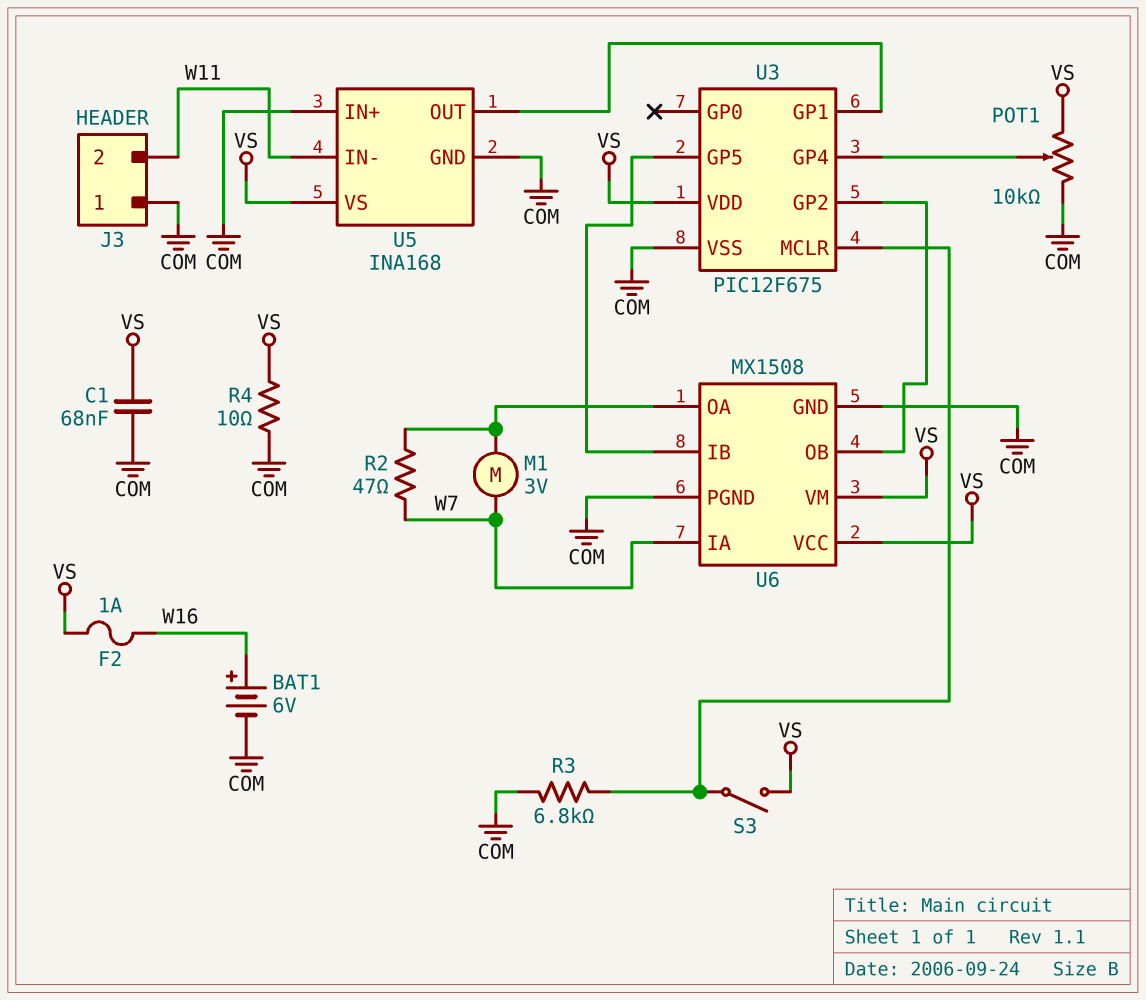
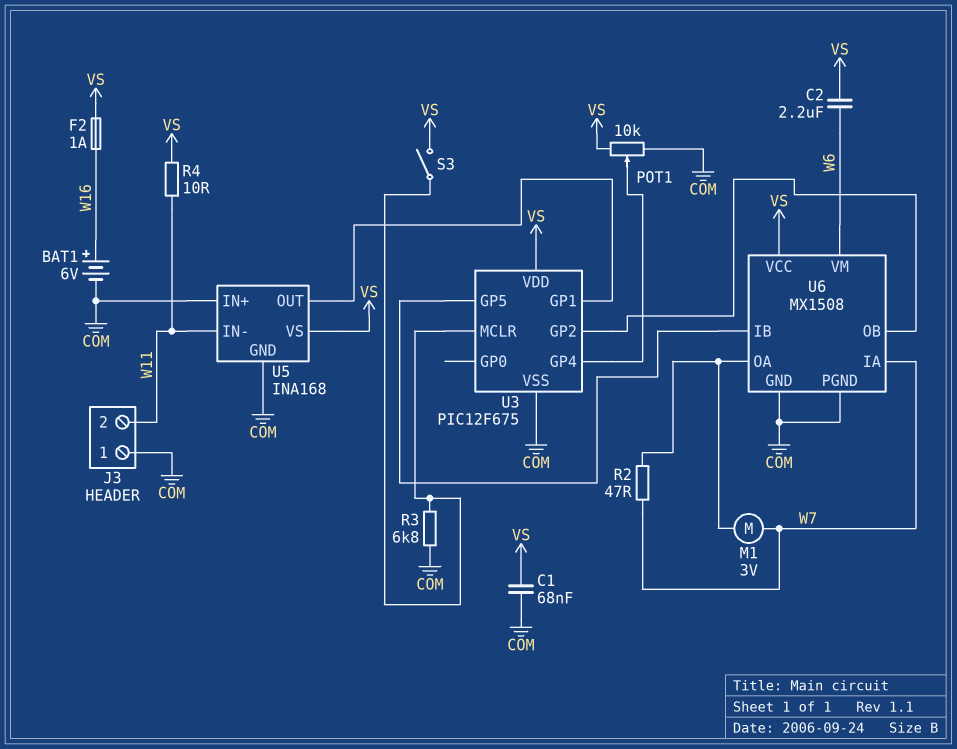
C2: none -> 2.2uF (VS, W6)
R4: 10 (COM, VS) -> 10 (VS, W11)
U6 pin VM: VS -> W6

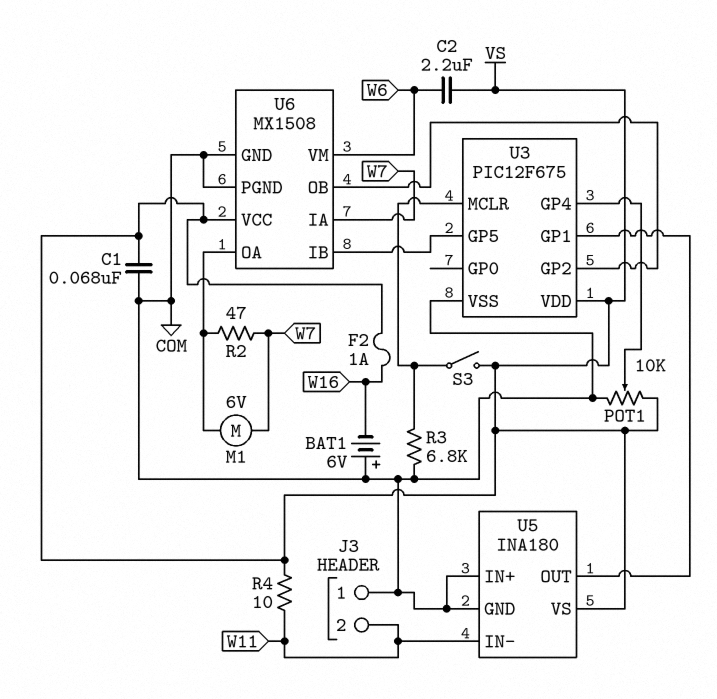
BAT1: 6V (plus W16, minus COM) -> 6V (plus COM, minus W16)
M1: motor 3V (U6/OA, W7) -> motor 6V (U6/OA, W7)
U5: INA168 -> INA180

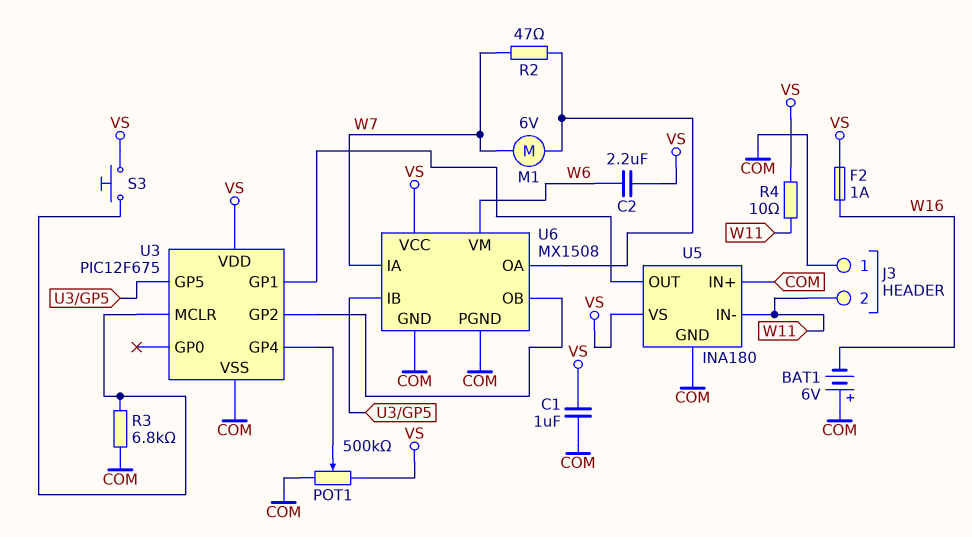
C1: 68nF (COM, VS) -> 1uF (COM, VS)
POT1: 10k (COM, VS, wiper U3/GP4) -> 500k (COM, VS, wiper U3/GP4)
S3: switch (U3/MCLR, VS) -> button (U3/MCLR, VS)

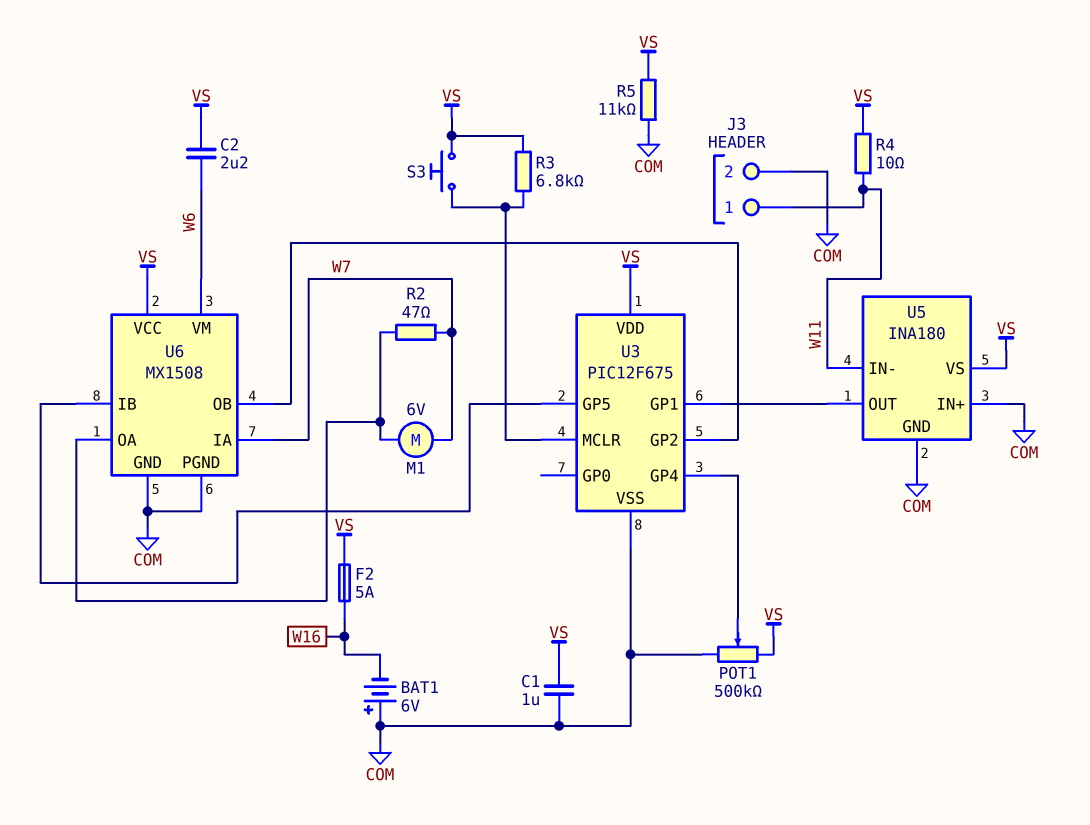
F2: 1A (VS, W16) -> 5A (VS, W16)
J3 pin 1: COM -> W11
J3 pin 2: W11 -> COM
R3: 6.8k (COM, U3/MCLR) -> 6.8k (U3/MCLR, VS)
R5: none -> 11k (COM, VS)

